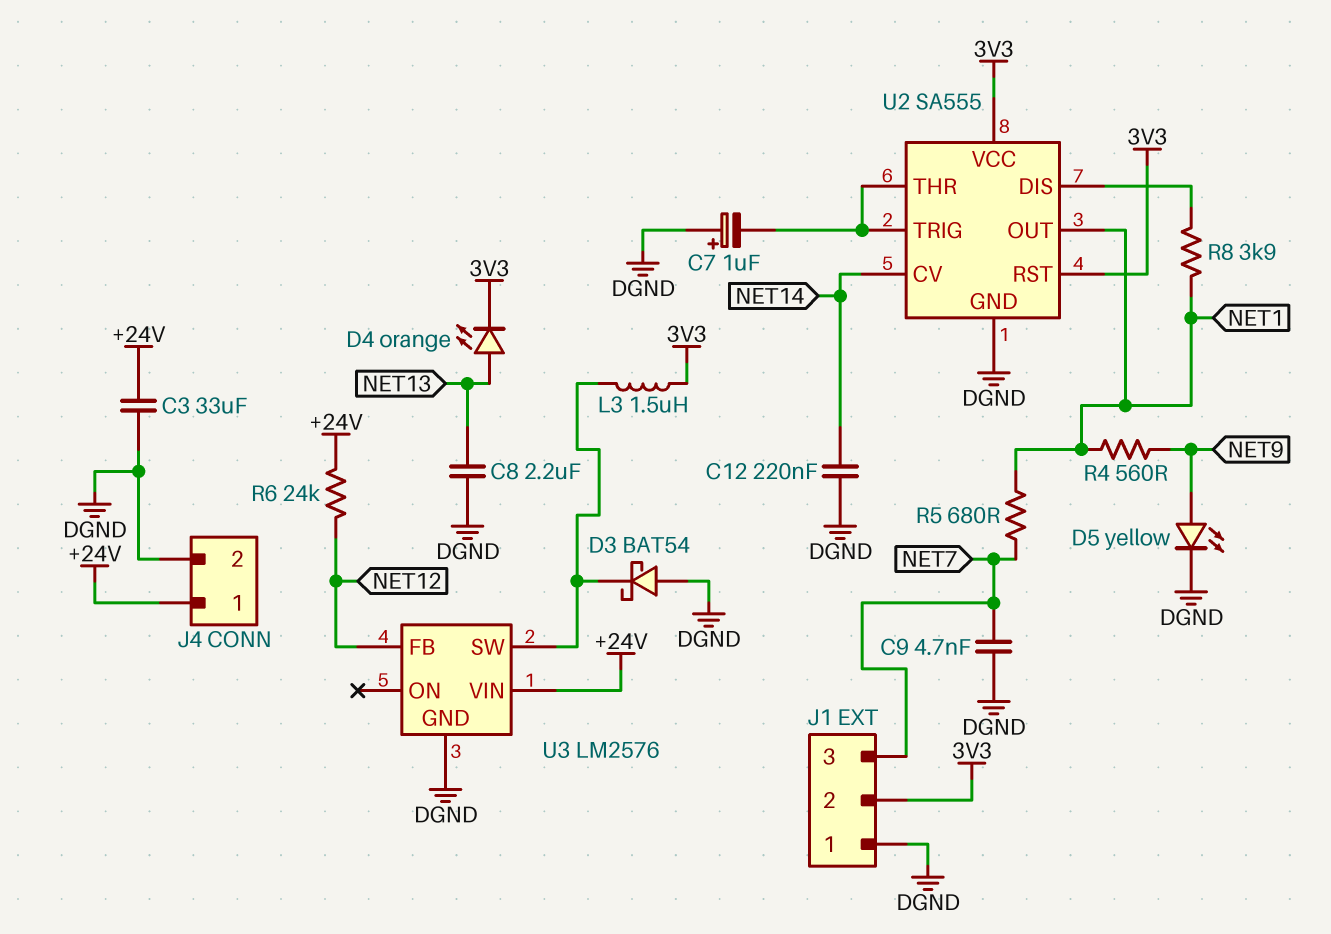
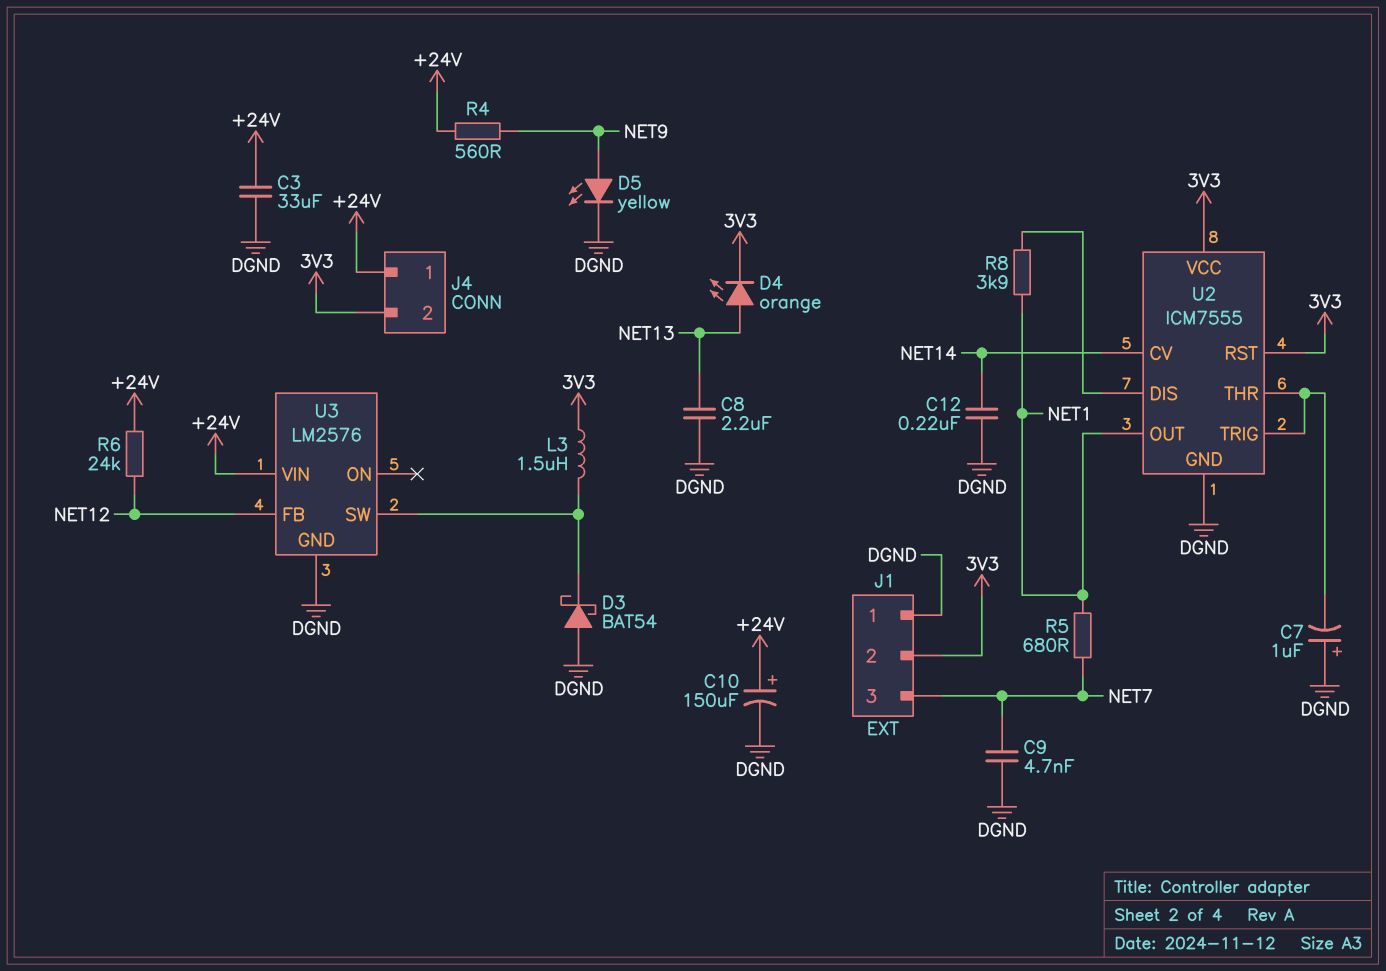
C10: none -> 150uF (plus +24V, minus DGND)
J4 pin 2: DGND -> 3V3
R4: 560 (NET1, NET9) -> 560 (+24V, NET9)
U2: SA555 -> ICM7555

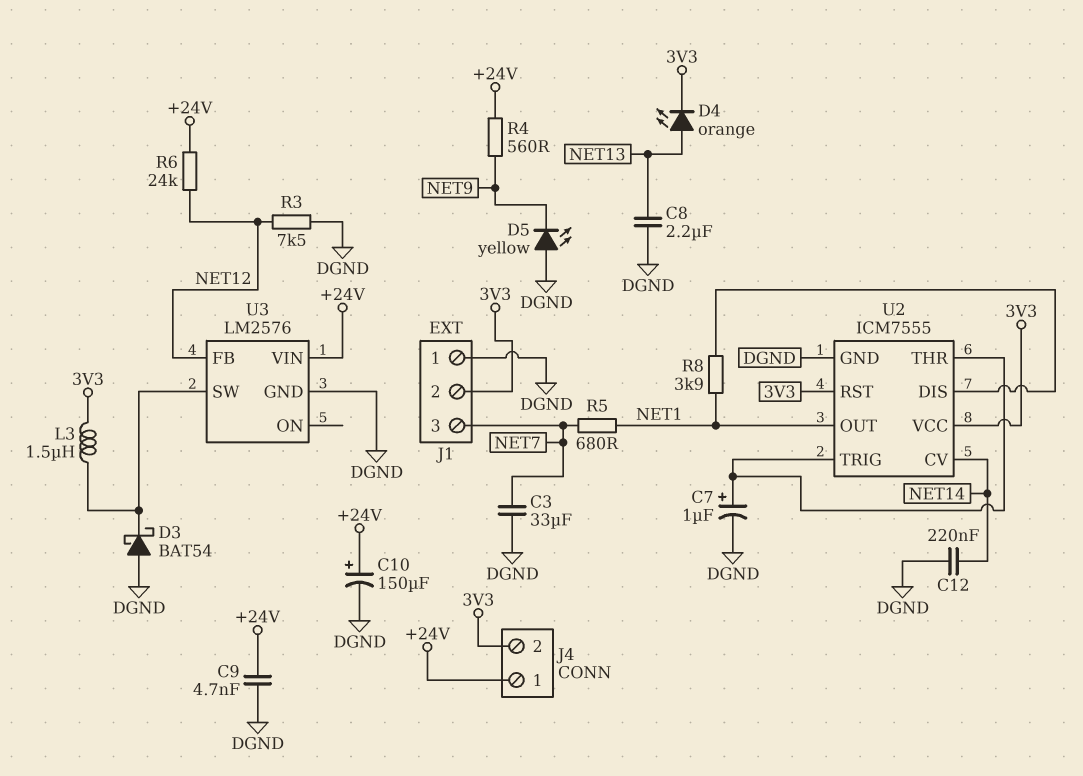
C3: 33uF (+24V, DGND) -> 33uF (DGND, NET7)
C7: 1uF (plus DGND, minus U2/THR) -> 1uF (plus U2/THR, minus DGND)
C9: 4.7nF (DGND, NET7) -> 4.7nF (+24V, DGND)
D5: LED yellow (A NET9, K DGND) -> LED yellow (A DGND, K NET9)
R3: none -> 7.5k (DGND, NET12)

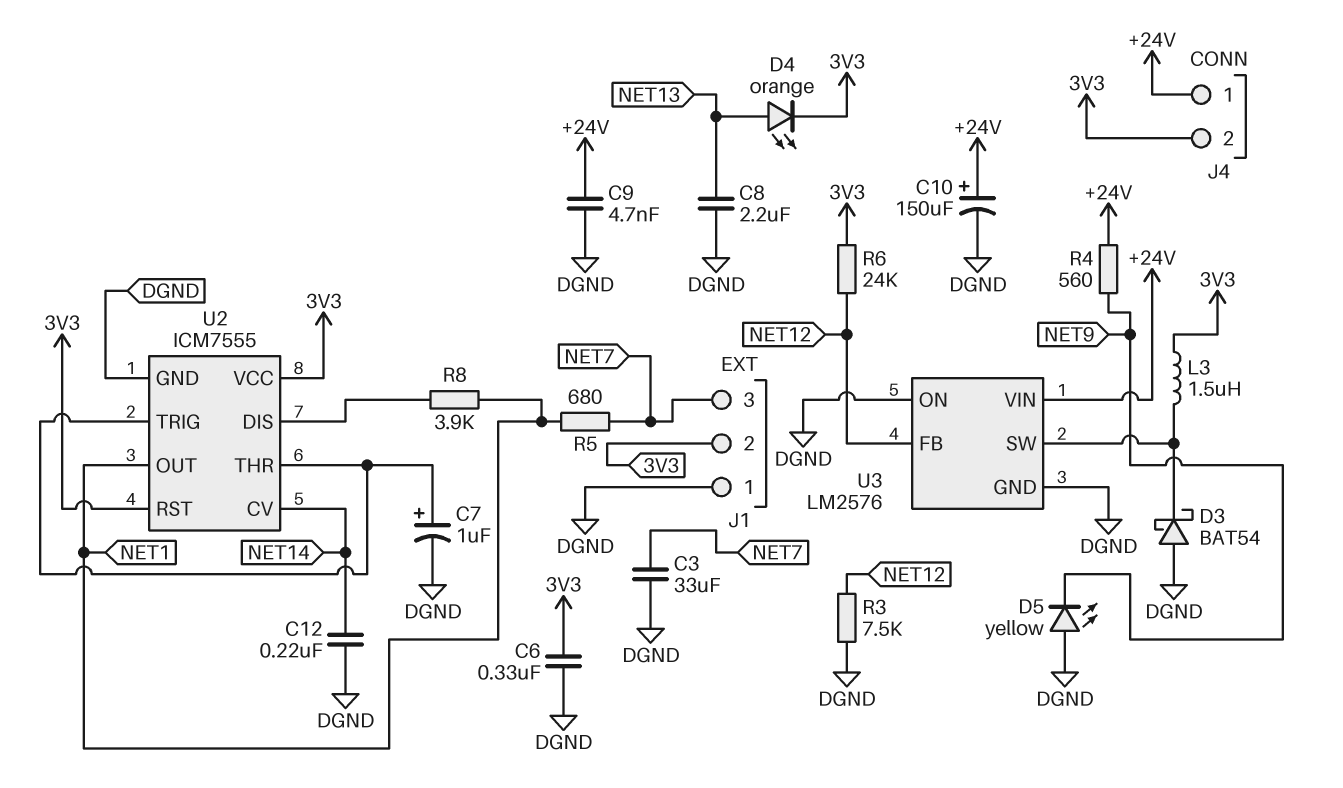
C6: none -> 330nF (3V3, DGND)
R6: 24k (+24V, NET12) -> 24k (3V3, NET12)
U3 pin ON: none -> DGND

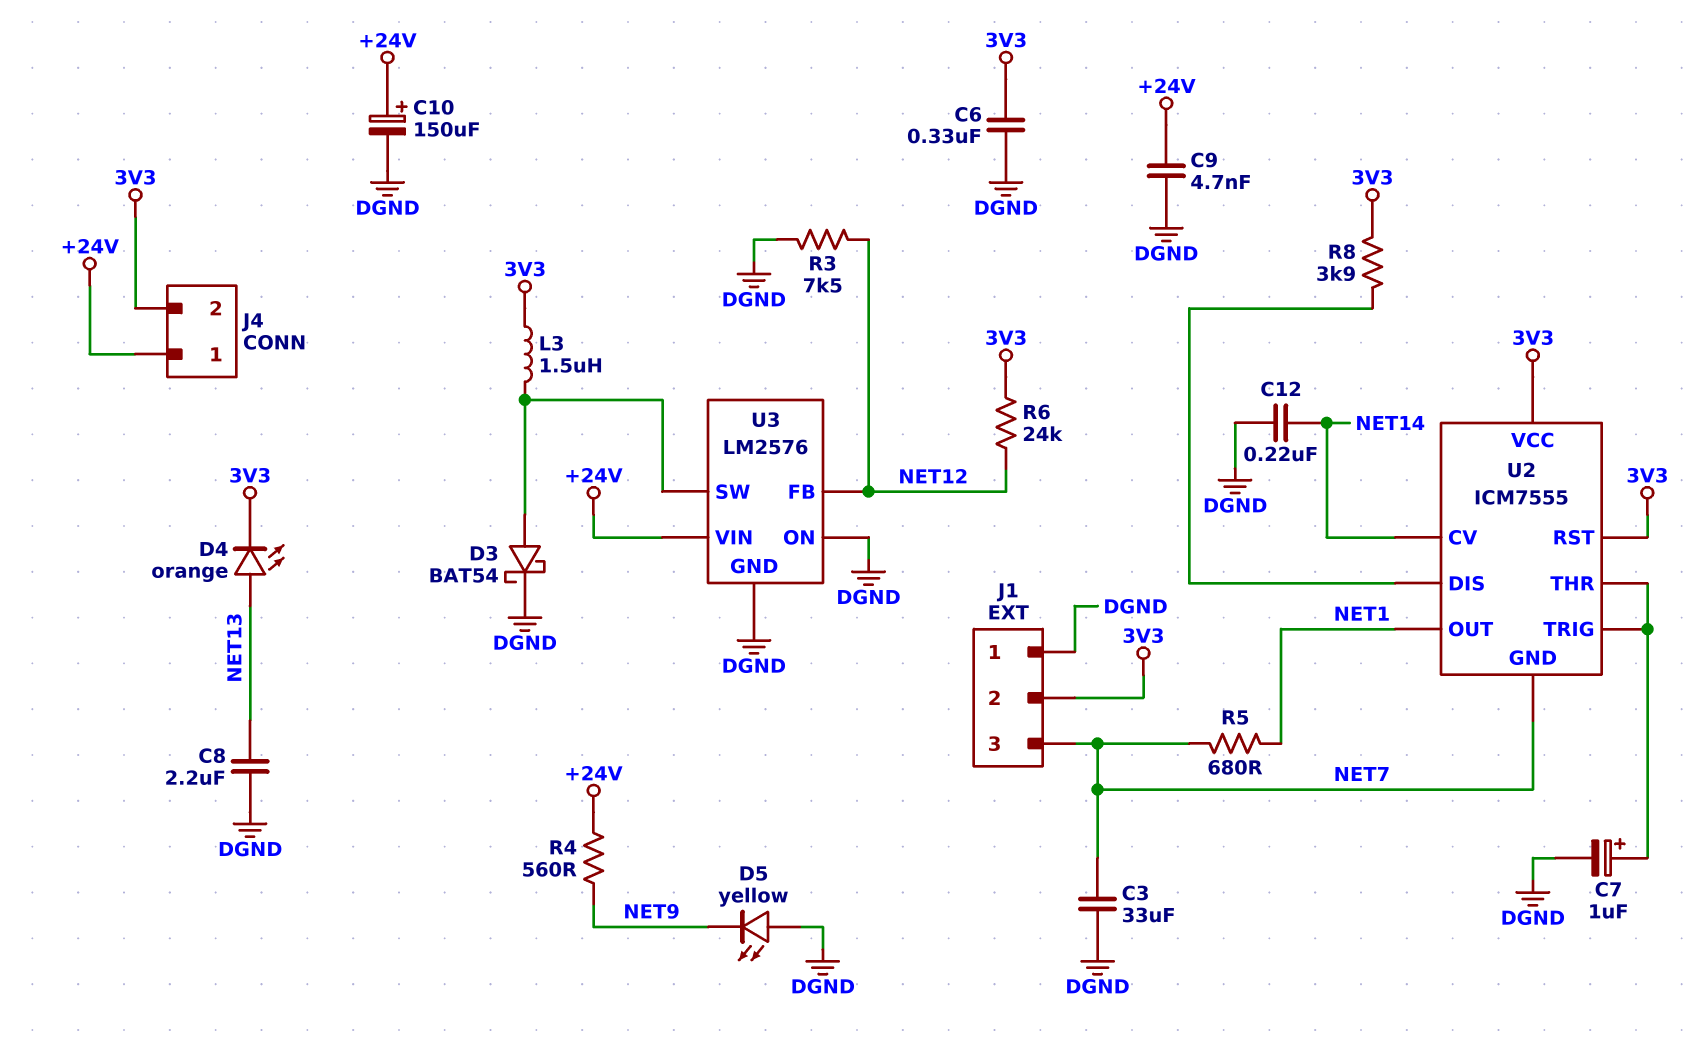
D3: schottky BAT54 (A DGND, K U3/SW) -> schottky BAT54 (A U3/SW, K DGND)
R8: 3.9k (NET1, U2/DIS) -> 3.9k (3V3, U2/DIS)
U2 pin GND: DGND -> NET7

